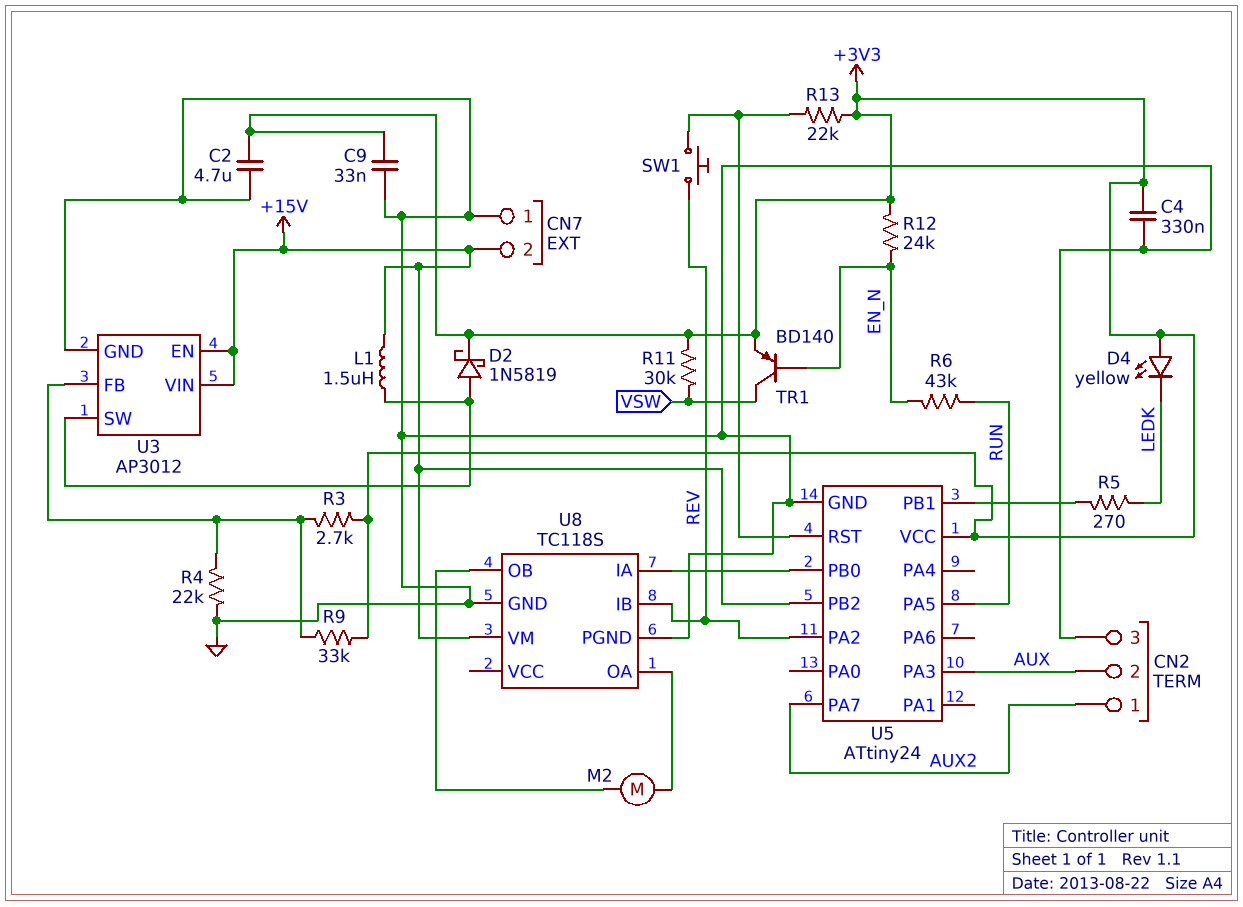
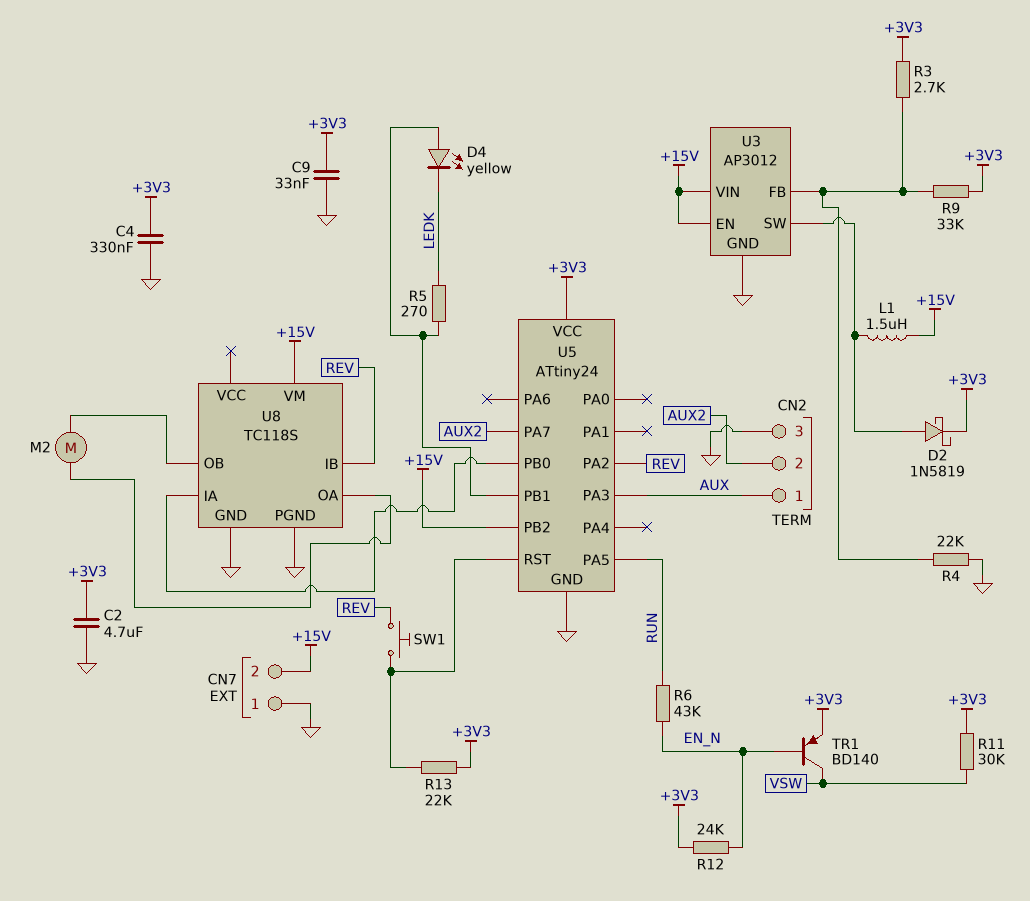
CN2 pin 1: AUX2 -> AUX
CN2 pin 2: AUX -> AUX2
D4: LED yellow (A +3V3, K LEDK) -> LED yellow (A U5/PB1, K LEDK)

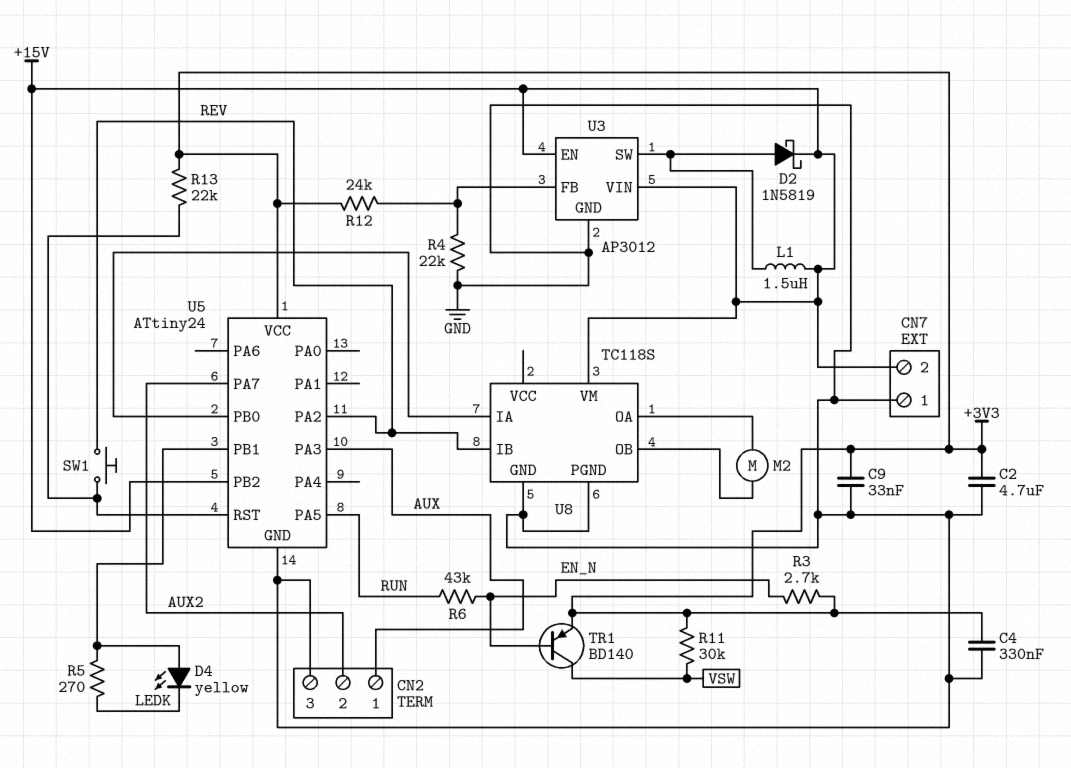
D2: schottky 1N5819 (A U3/SW, K +3V3) -> schottky 1N5819 (A U3/SW, K +15V)
R3: 2.7k (+3V3, U3/FB) -> 2.7k (+3V3, EN_N)
R9: 33k (+3V3, U3/FB) -> none
R12: 24k (+3V3, EN_N) -> 24k (+3V3, U3/FB)

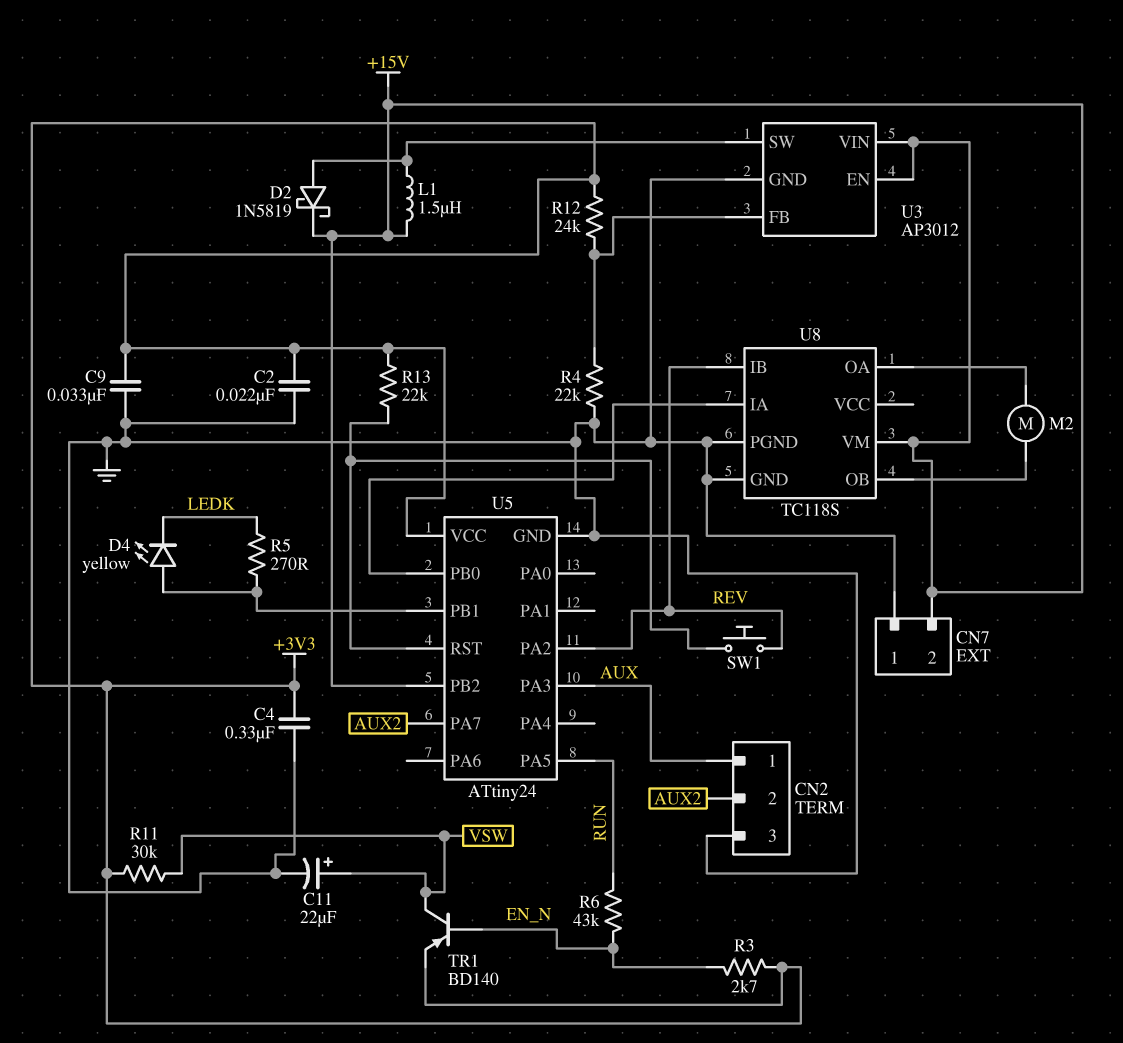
C2: 4.7uF (+3V3, GND) -> 22nF (+3V3, GND)
C11: none -> 22uF (plus VSW, minus GND)

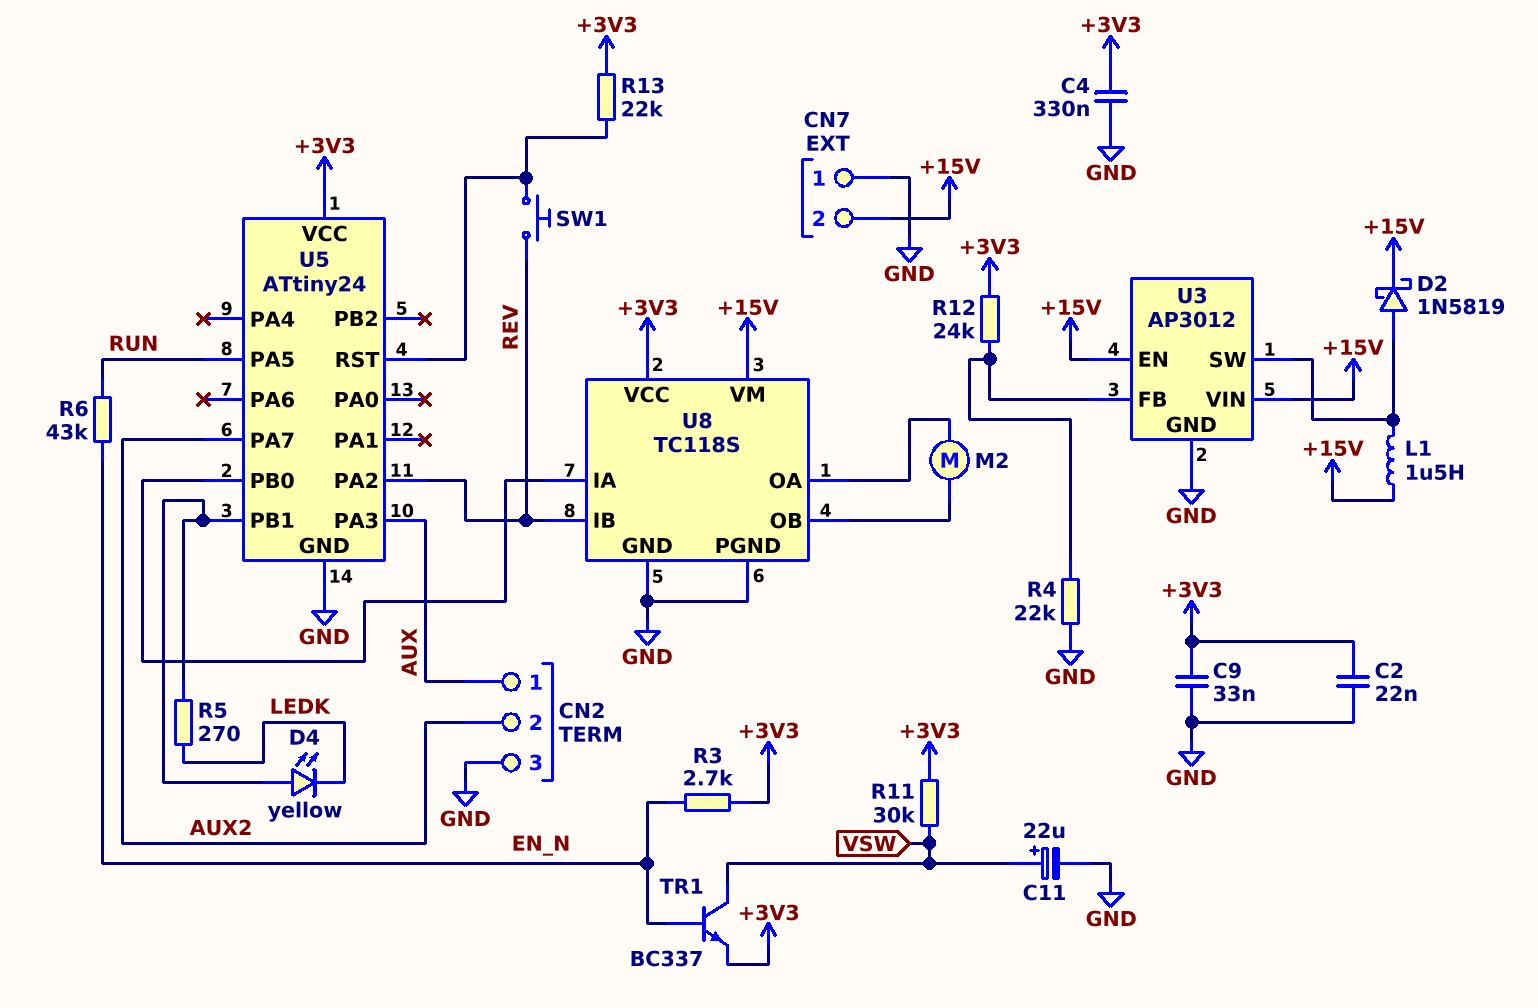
TR1: PNP BD140 (B EN_N, C VSW, E +3V3) -> NPN BC337 (B EN_N, C VSW, E +3V3)
U5 pin PB2: +15V -> none
U8 pin VCC: none -> +3V3

